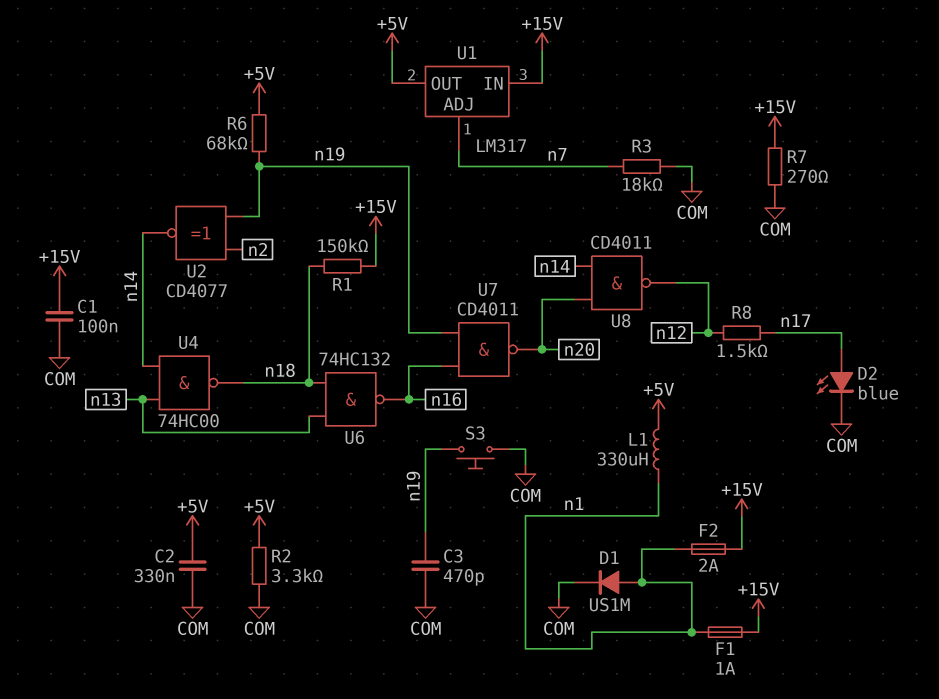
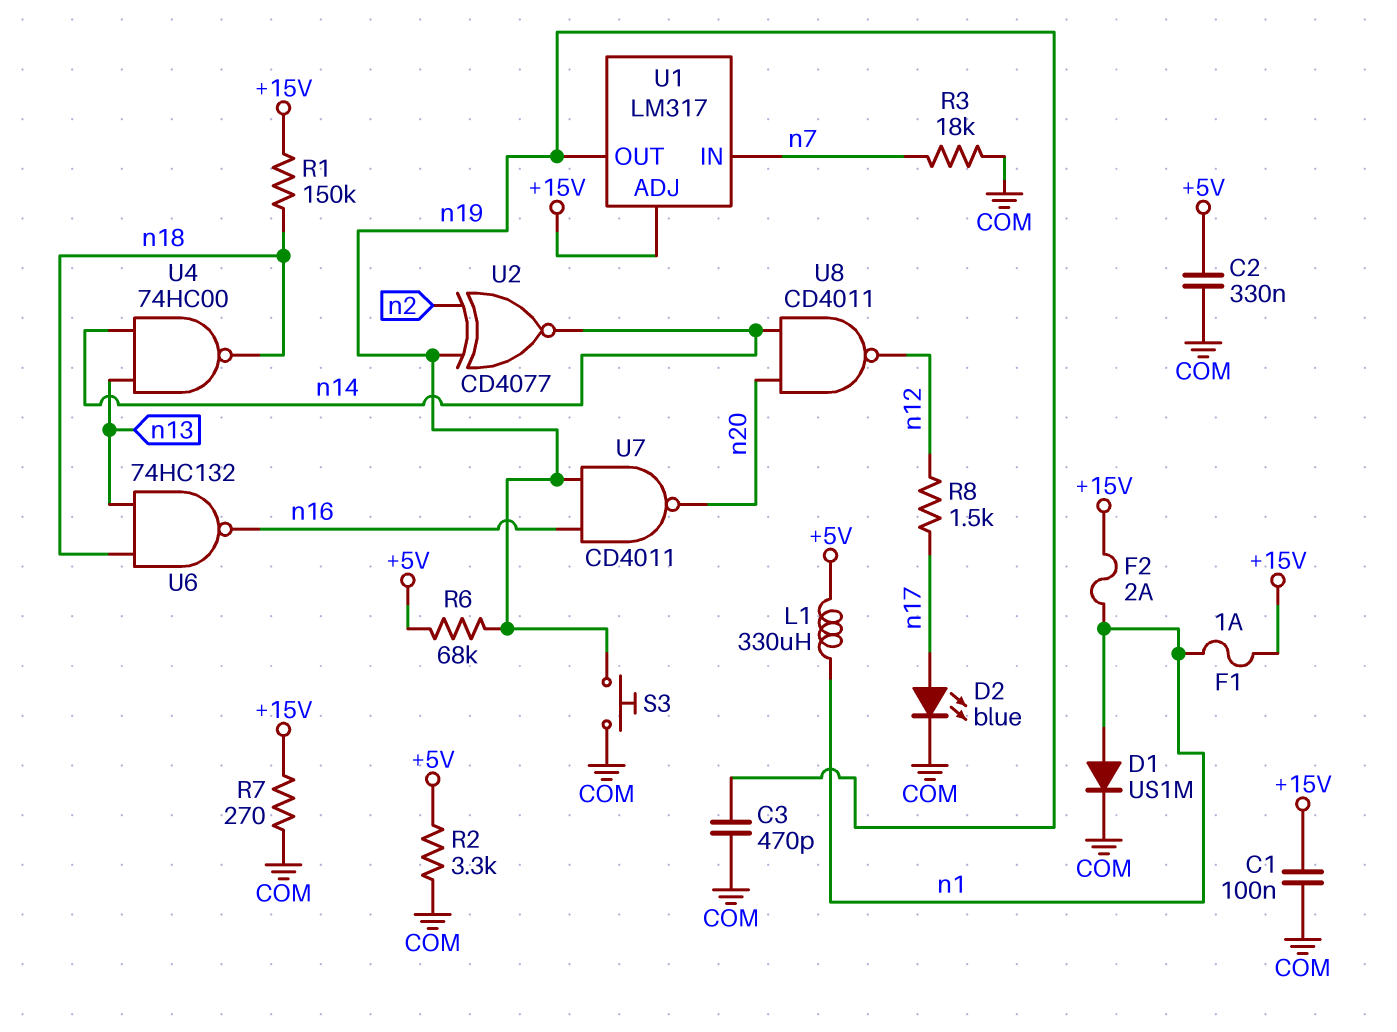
U1 pin ADJ: n7 -> +15V
U1 pin IN: +15V -> n7
U1 pin OUT: +5V -> n19

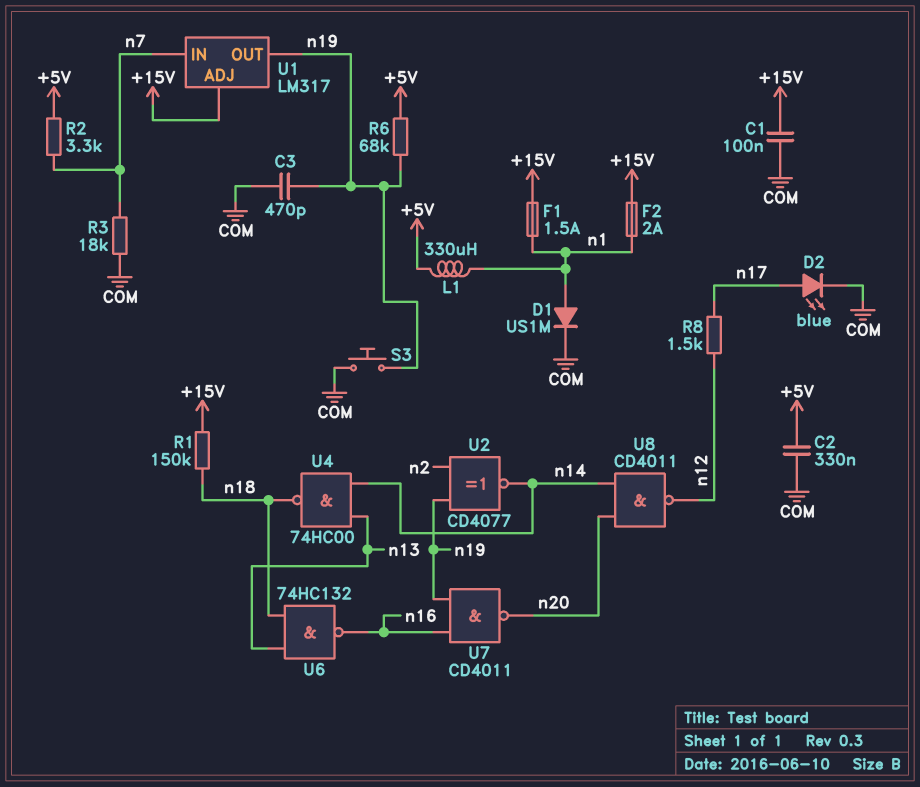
F1: 1A (+15V, n1) -> 1.5A (+15V, n1)
R2: 3.3k (+5V, COM) -> 3.3k (+5V, n7)
R7: 270 (+15V, COM) -> none

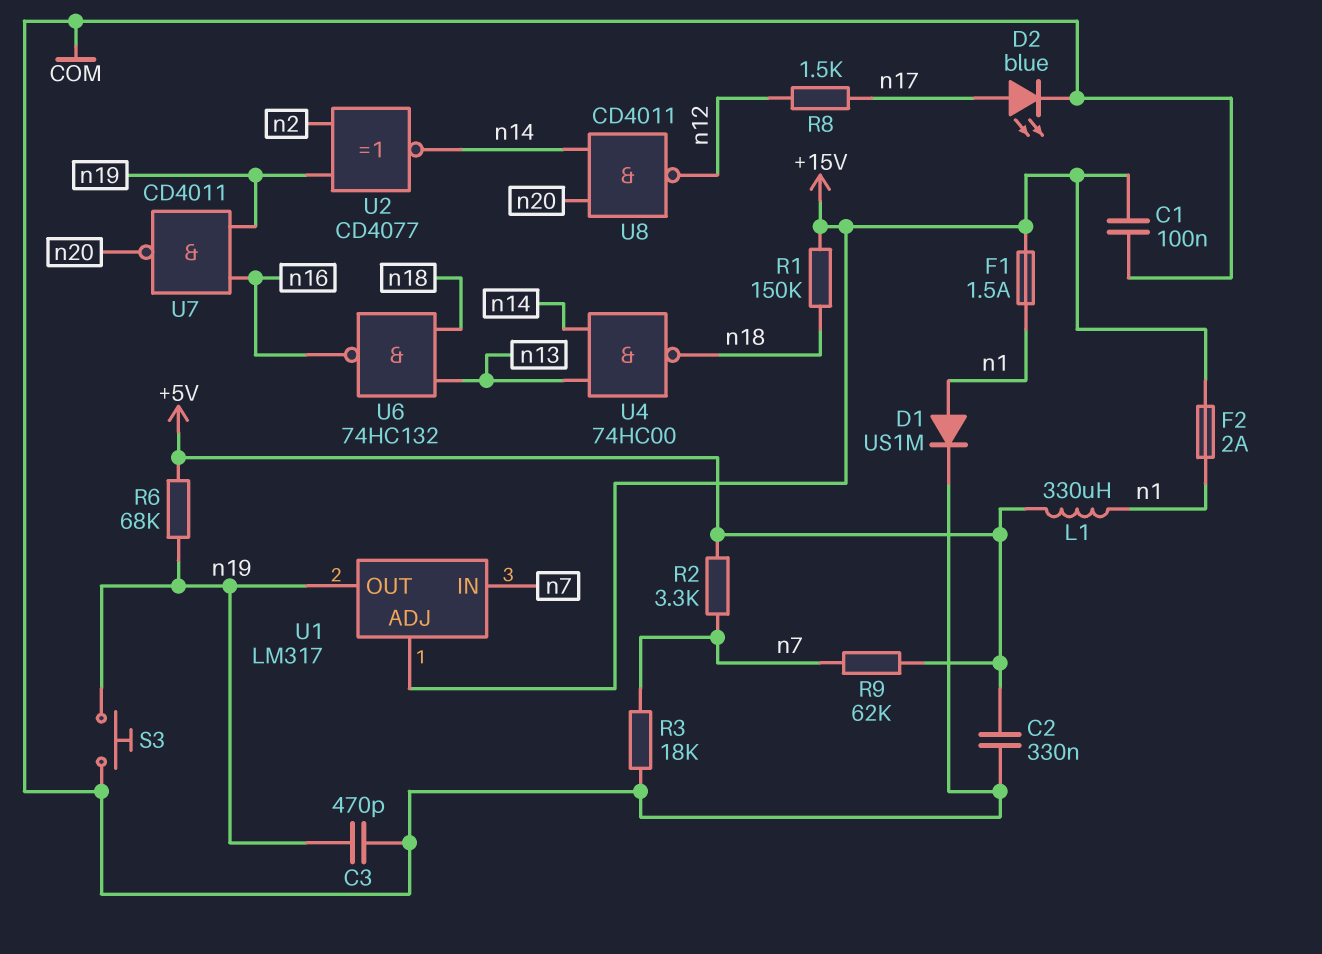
R9: none -> 62k (+5V, n7)

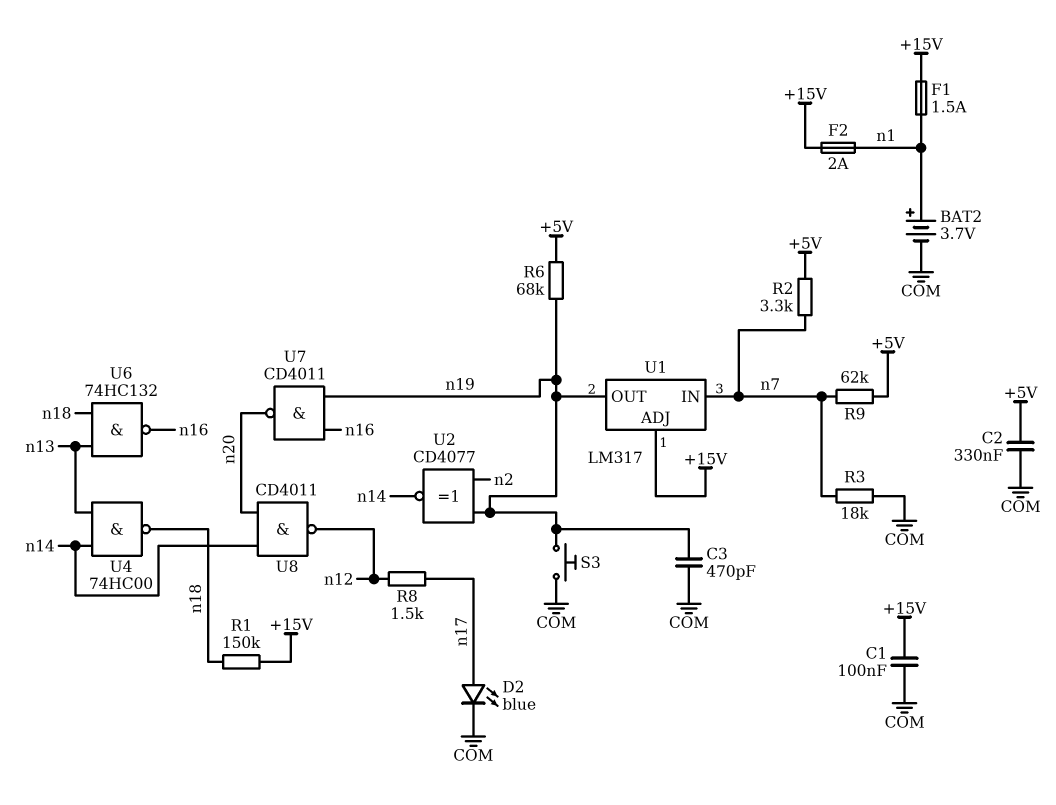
BAT2: none -> 3.7V (plus n1, minus COM)
D1: diode US1M (A n1, K COM) -> none
L1: 330uH (+5V, n1) -> none

